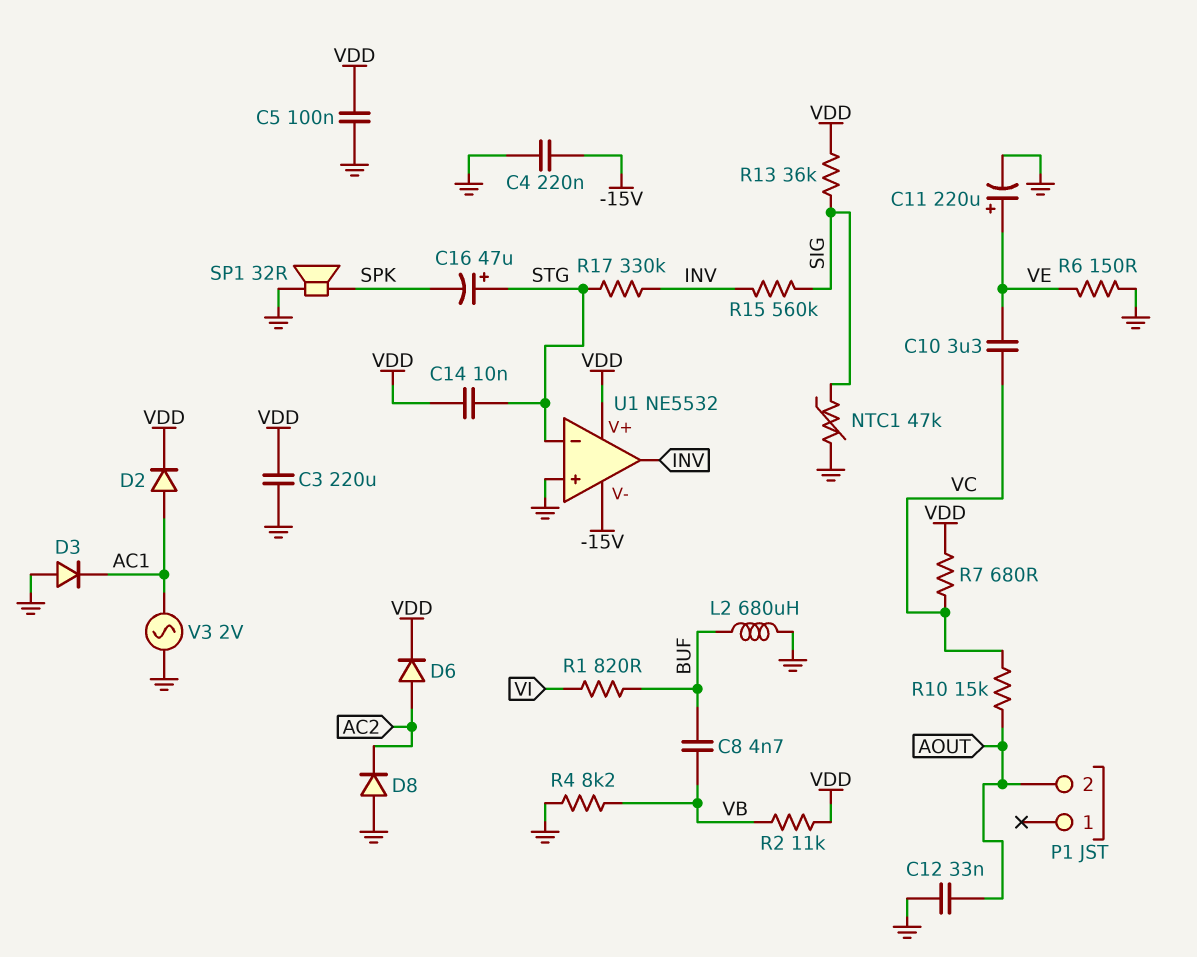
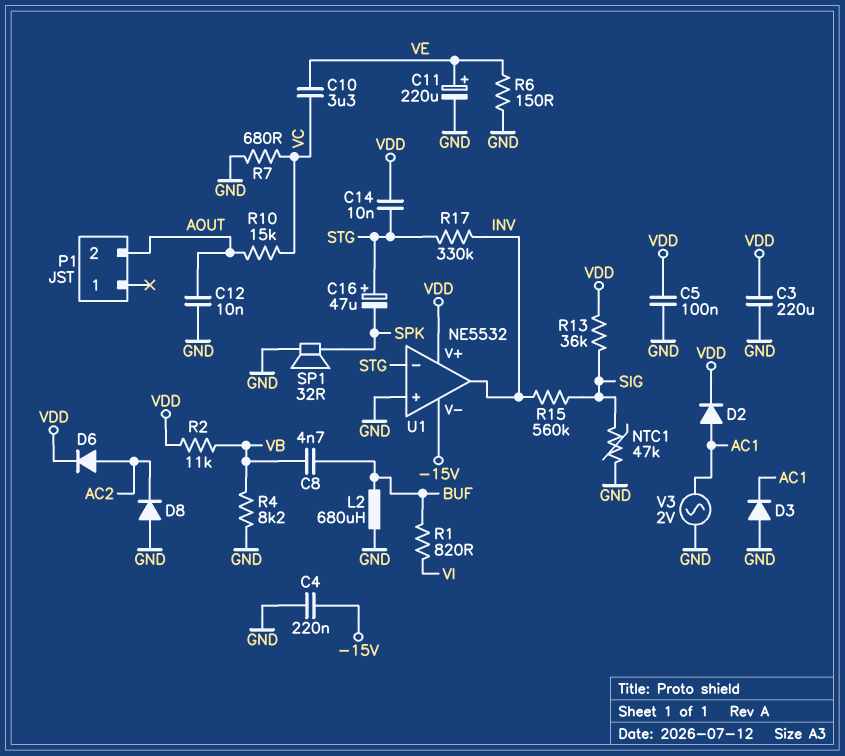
C12: 33nF (AOUT, GND) -> 10nF (AOUT, GND)
R7: 680 (VC, VDD) -> 680 (GND, VC)

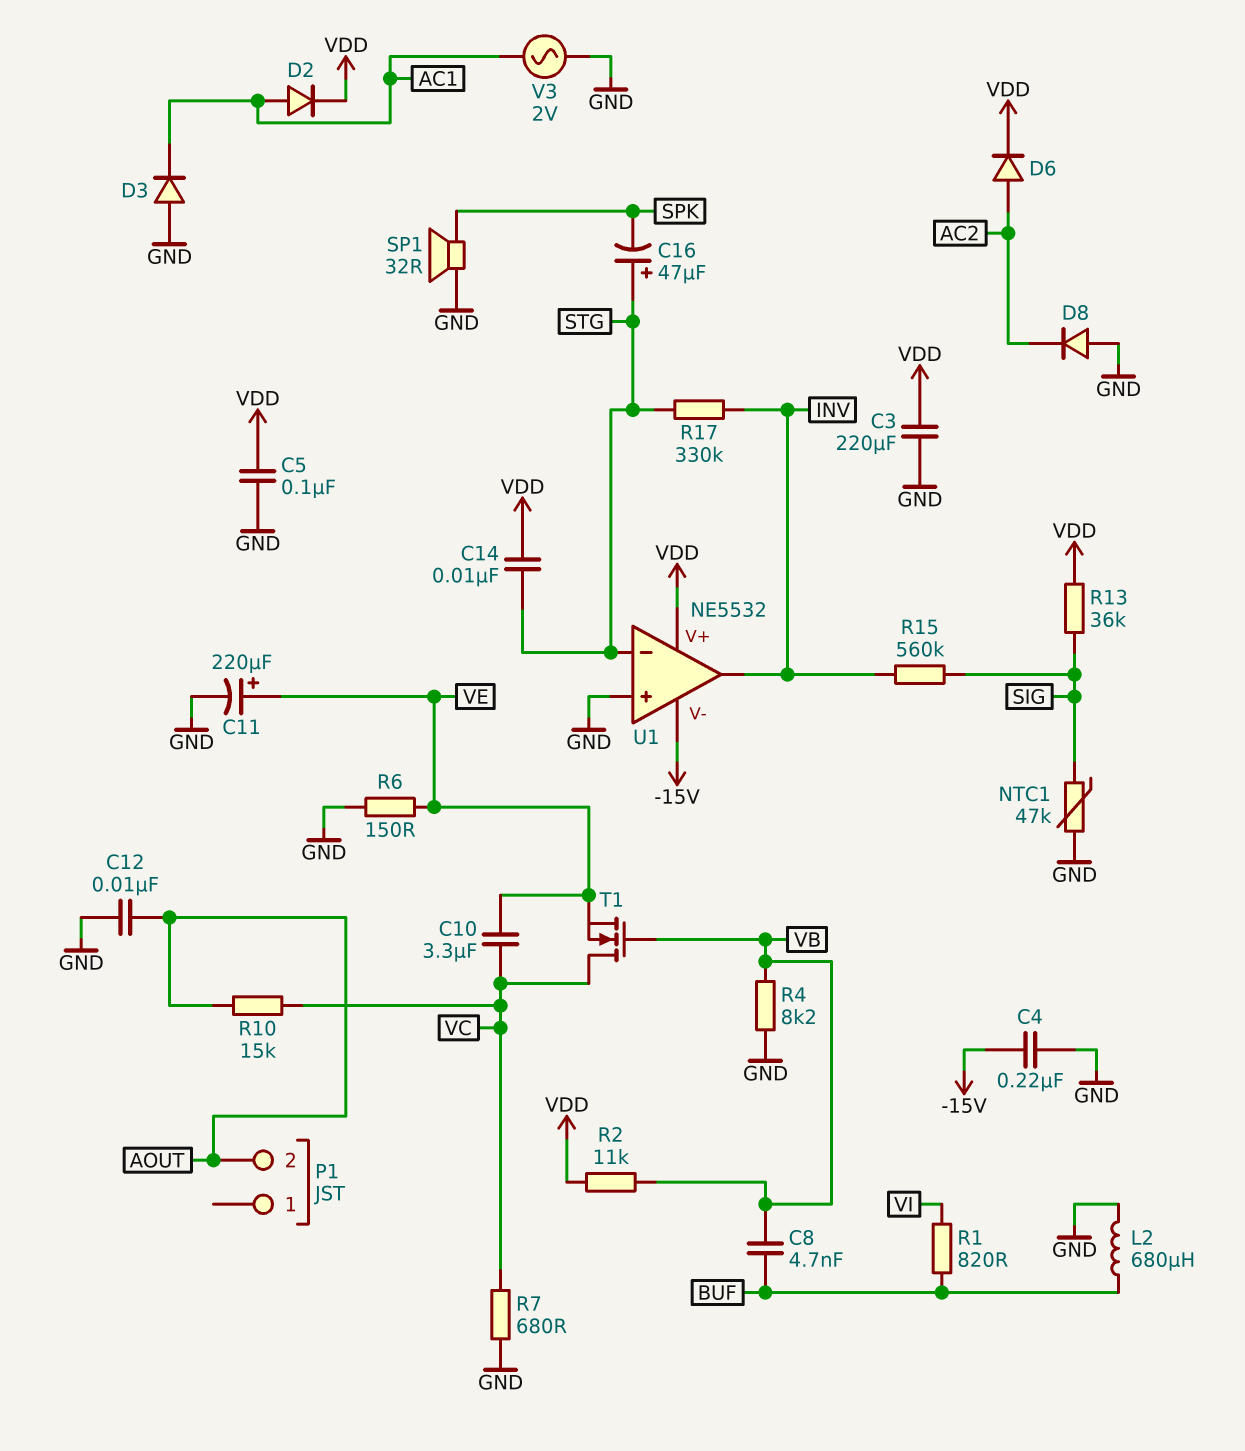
T1: none -> NMOS (G VB, D VC, S VE)

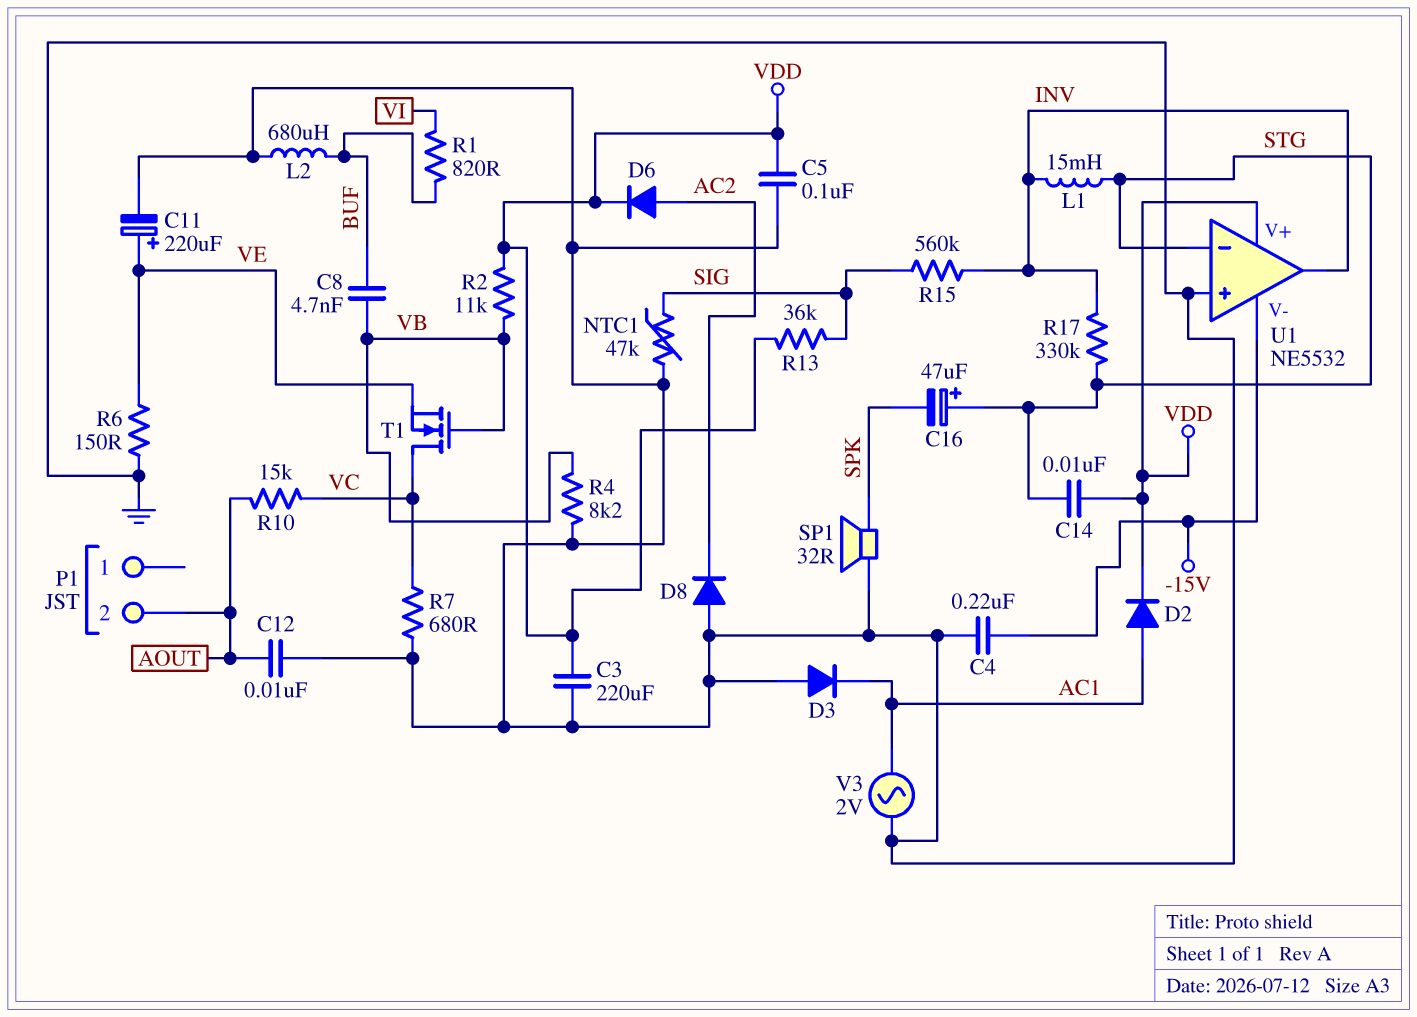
C10: 3.3uF (VC, VE) -> none
L1: none -> 15mH (INV, STG)

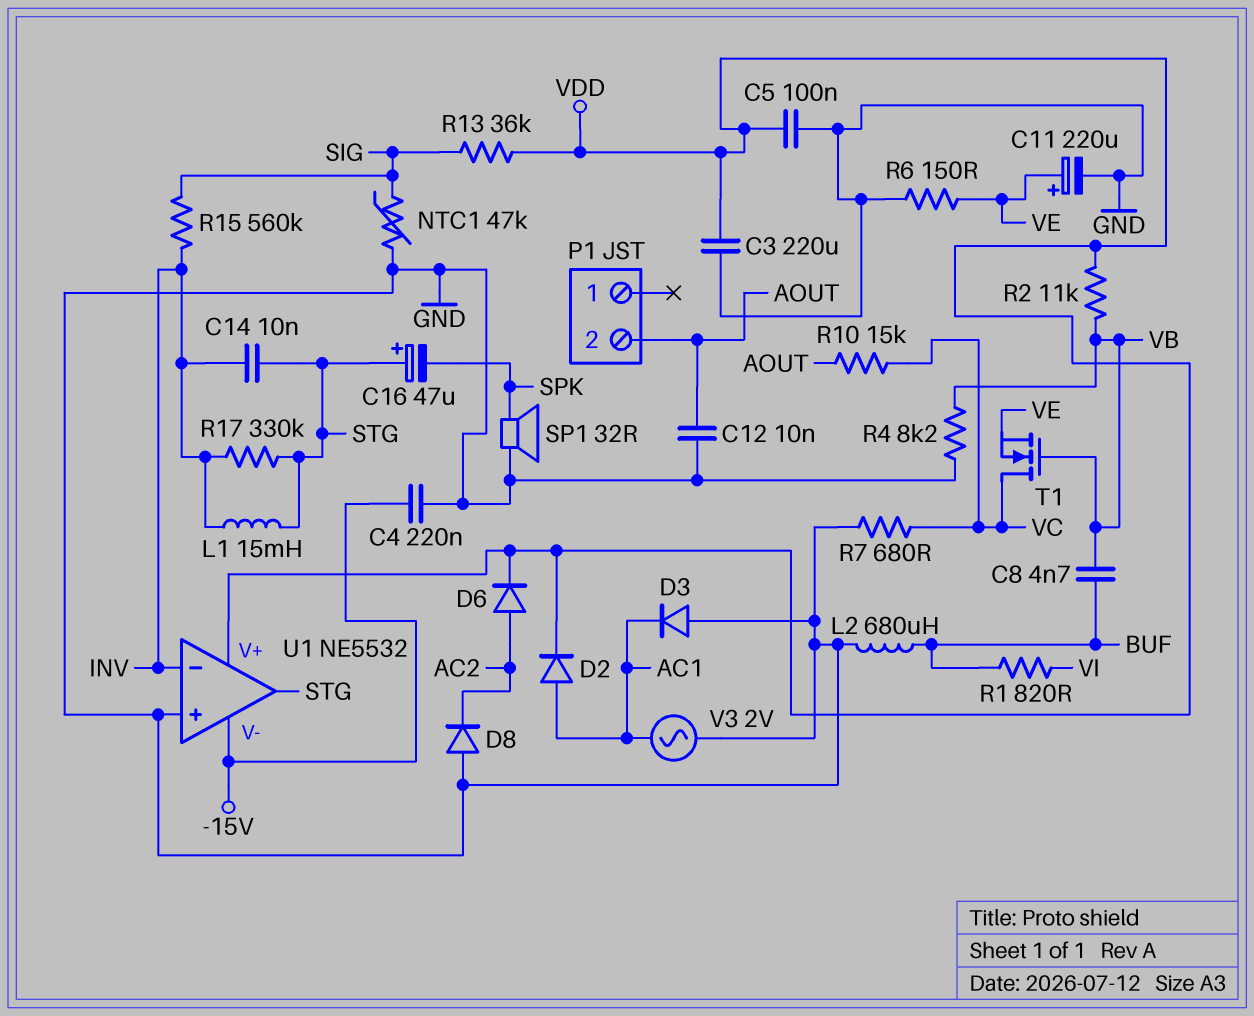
C14: 10nF (STG, VDD) -> 10nF (INV, STG)
U1 pin in-: STG -> INV
U1 pin out: INV -> STG

